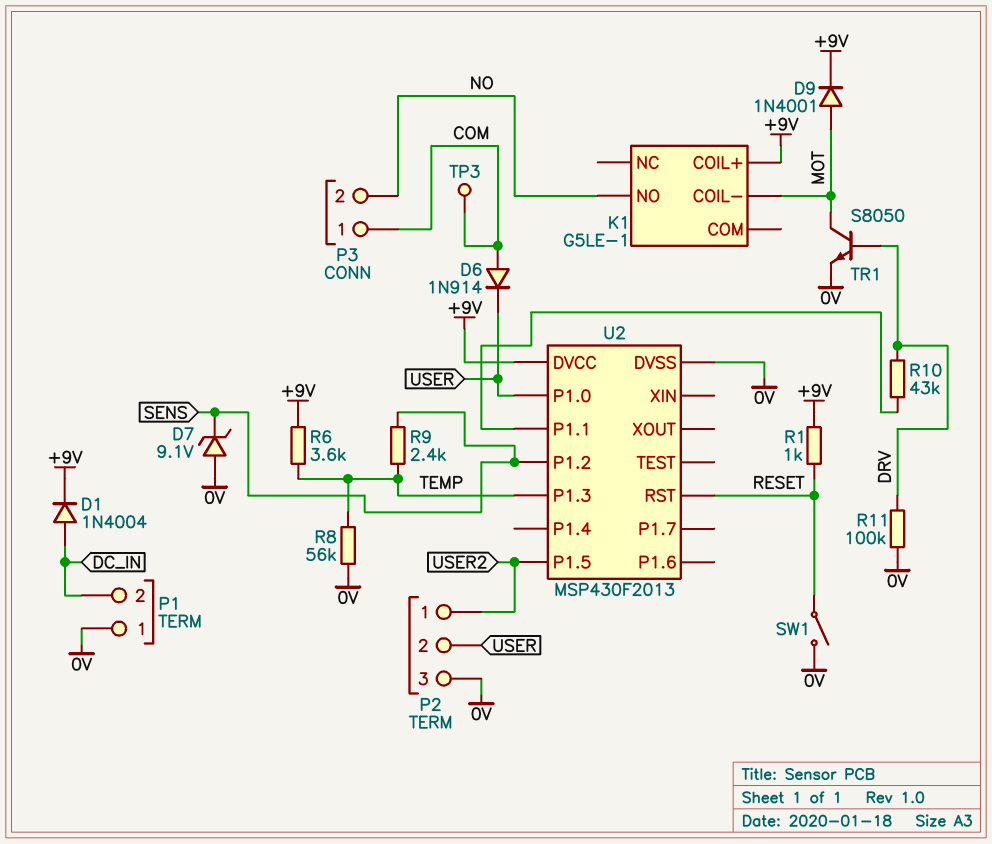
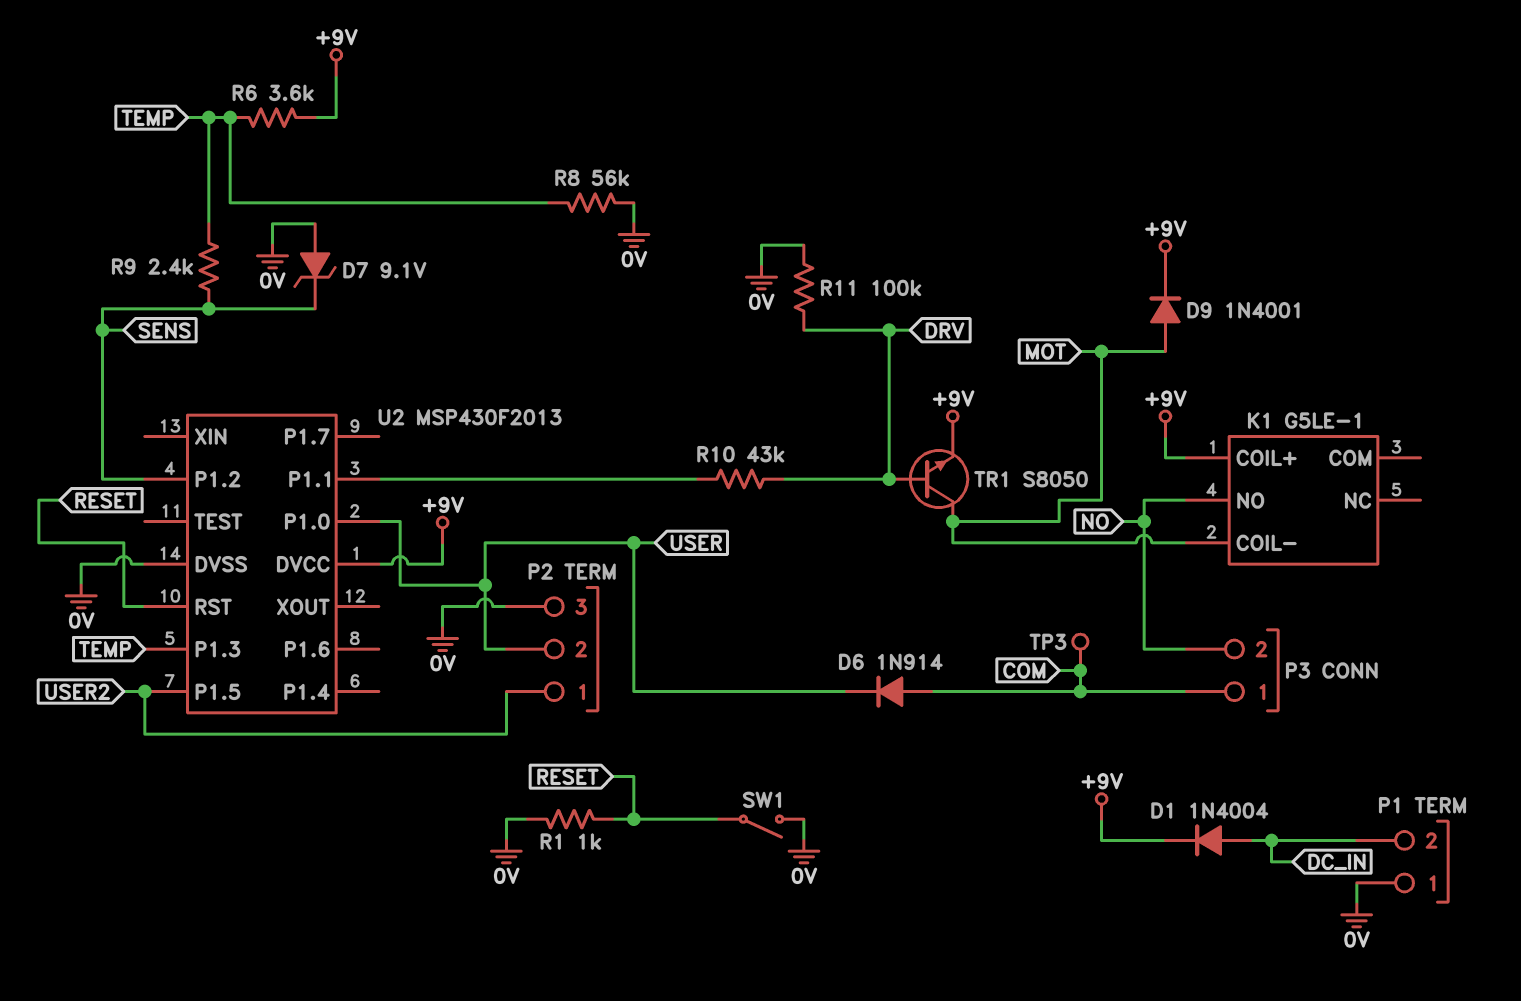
R1: 1k (+9V, RESET) -> 1k (0V, RESET)
TR1: NPN S8050 (B DRV, C MOT, E 0V) -> NPN S8050 (B DRV, C MOT, E +9V)

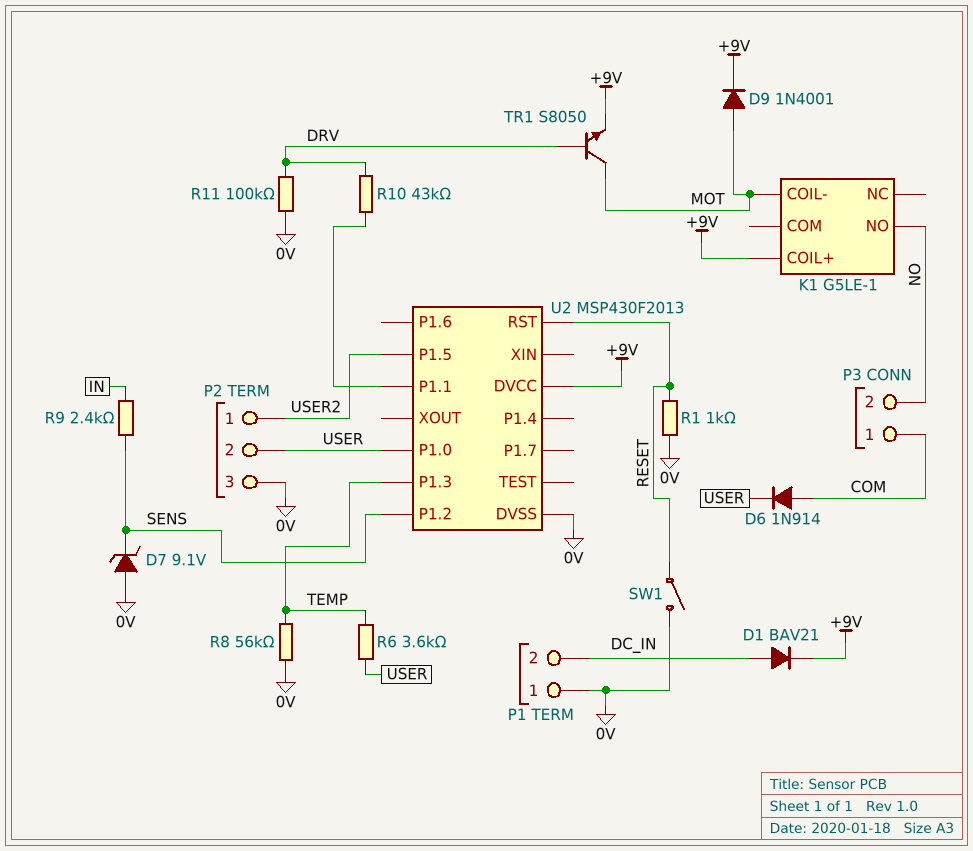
D1: diode 1N4004 (A DC_IN, K +9V) -> diode BAV21 (A DC_IN, K +9V)
R6: 3.6k (+9V, TEMP) -> 3.6k (TEMP, USER)
R9: 2.4k (SENS, TEMP) -> 2.4k (IN, SENS)
TP3: test point (COM) -> none

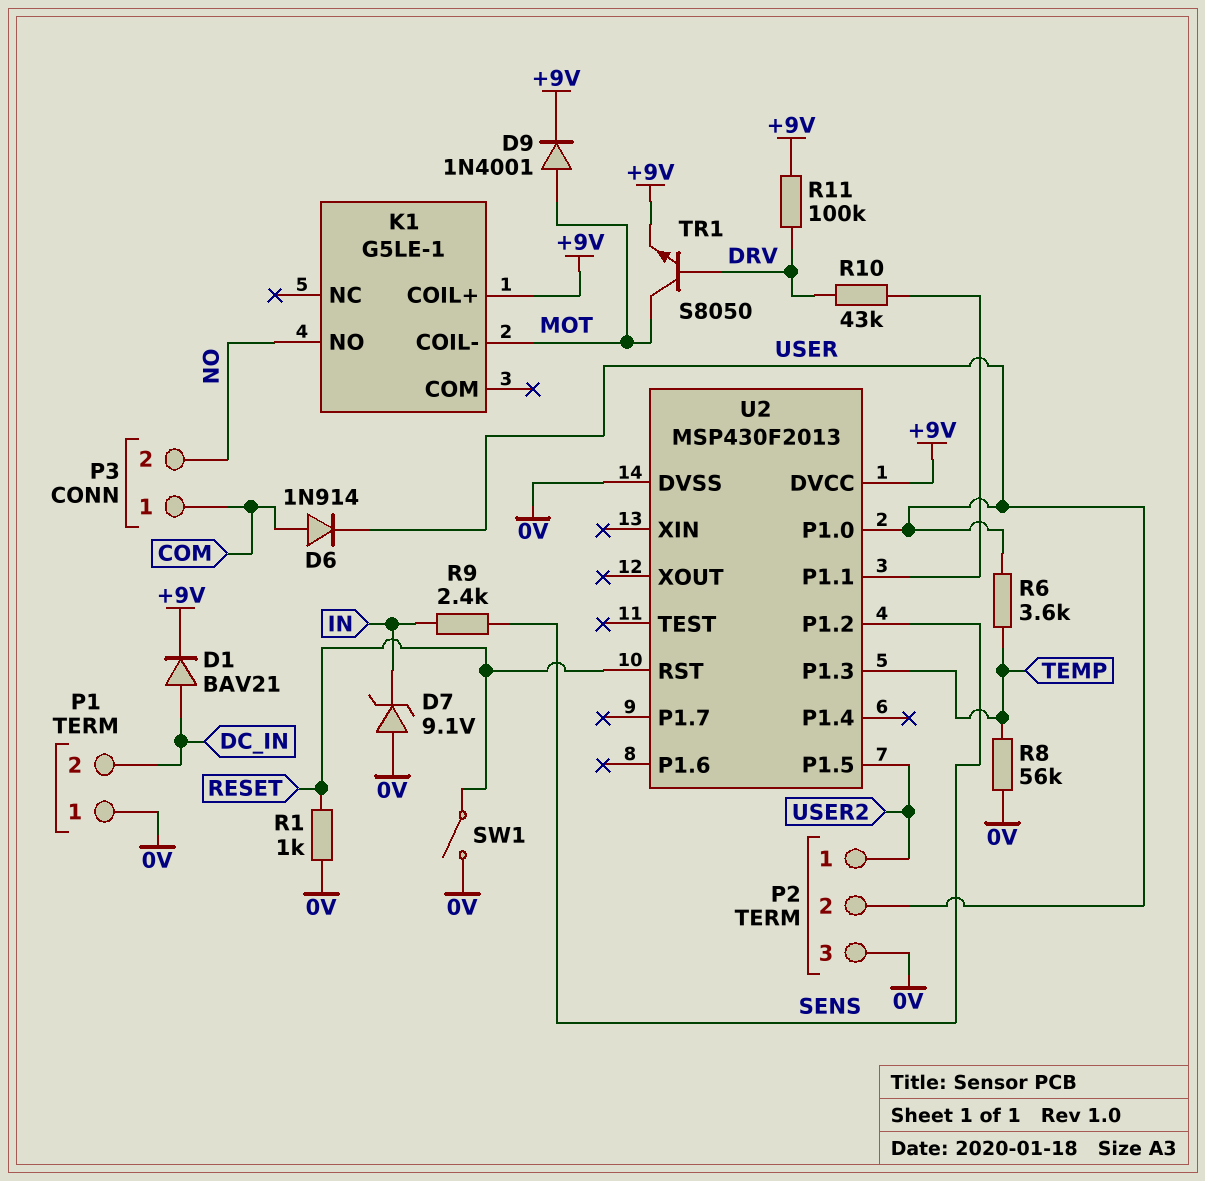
D7: zener 9.1V (A 0V, K SENS) -> zener 9.1V (A 0V, K IN)
R11: 100k (0V, DRV) -> 100k (+9V, DRV)

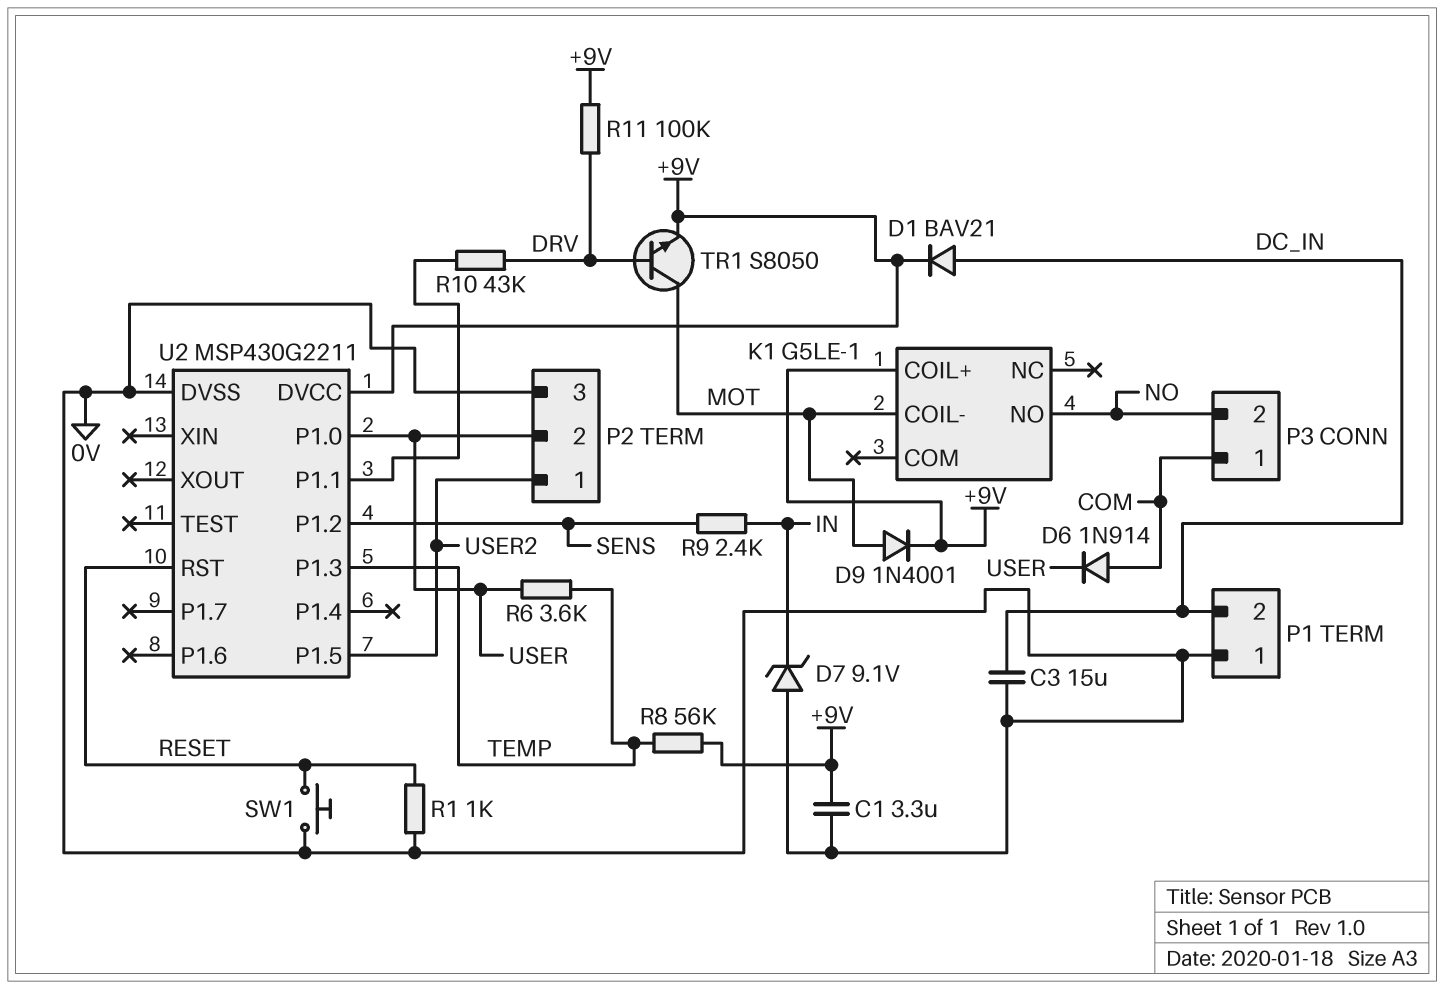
C1: none -> 3.3uF (+9V, 0V)
C3: none -> 15uF (0V, DC_IN)
R8: 56k (0V, TEMP) -> 56k (+9V, TEMP)
SW1: switch (0V, RESET) -> button (0V, RESET)
U2: MSP430F2013 -> MSP430G2211

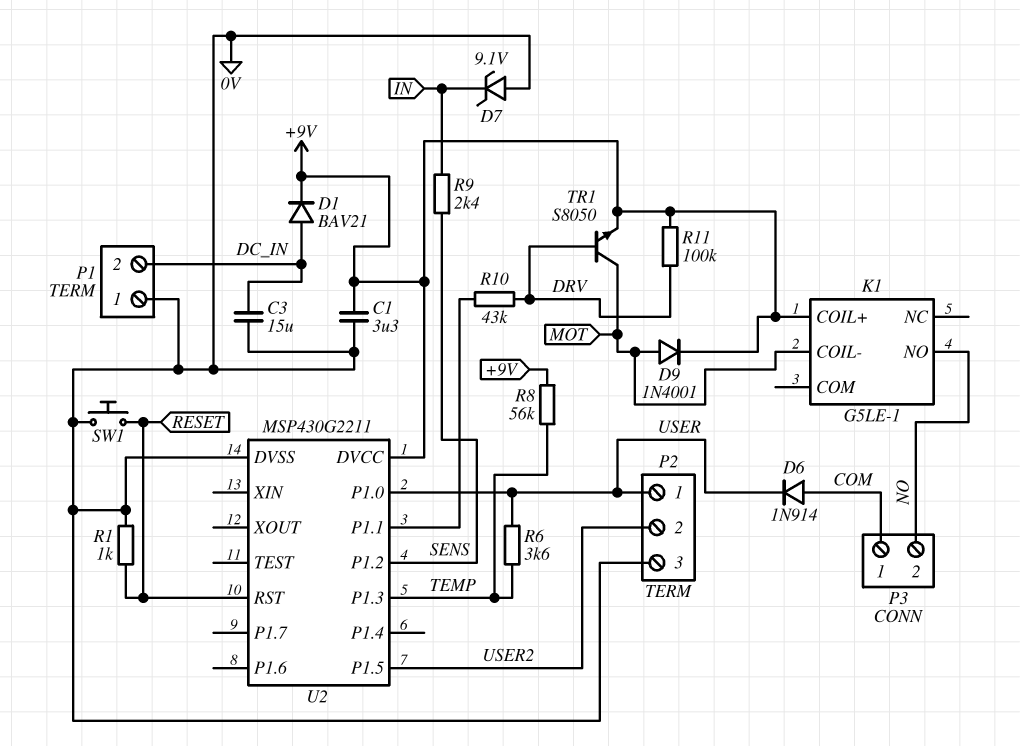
P2 pin 1: USER2 -> USER
P2 pin 2: USER -> USER2

